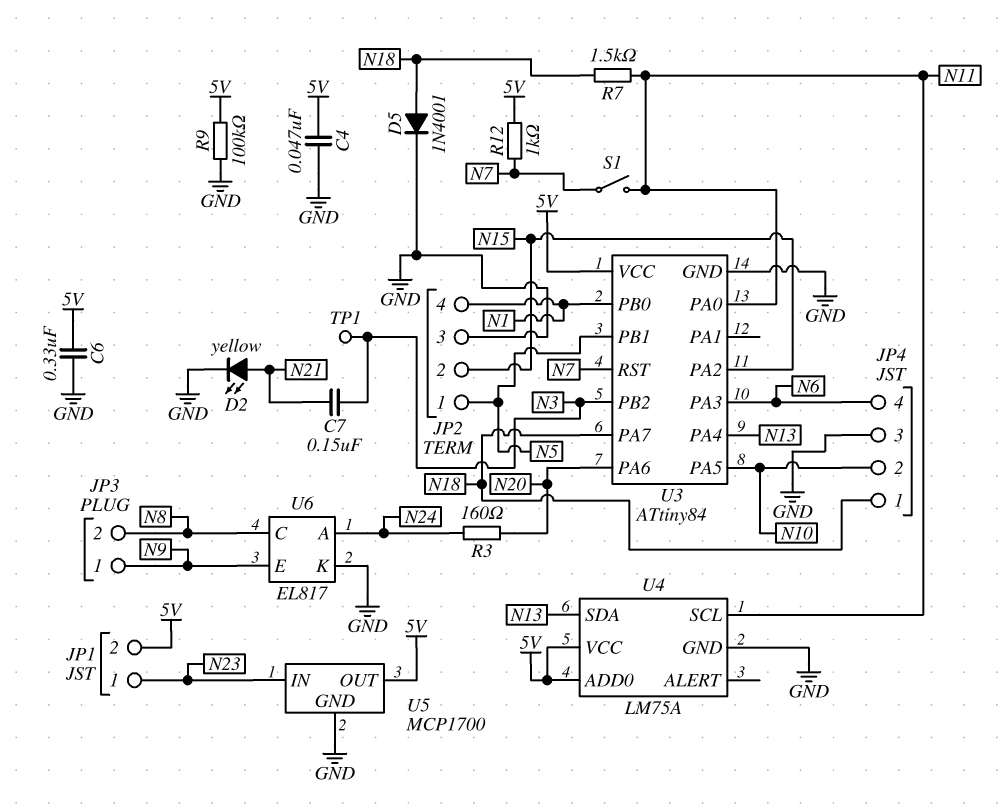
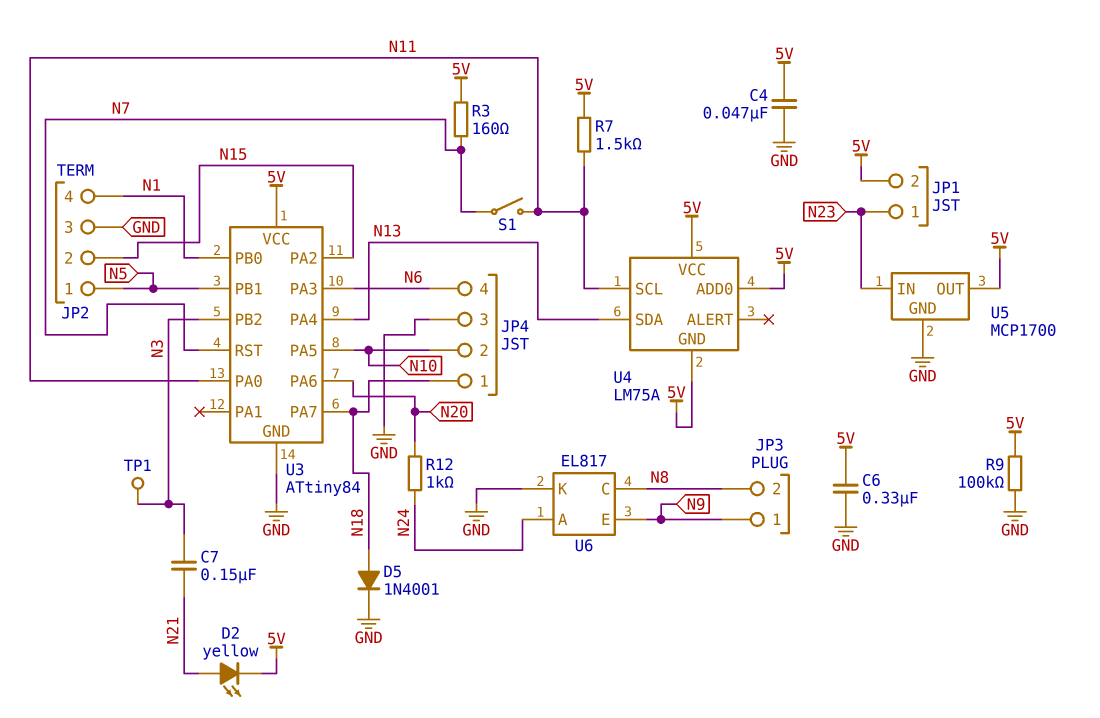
D2: LED yellow (A N21, K GND) -> LED yellow (A N21, K 5V)
R3: 160 (N20, N24) -> 160 (5V, N7)
R7: 1.5k (N11, N18) -> 1.5k (5V, N11)
R12: 1k (5V, N7) -> 1k (N20, N24)
U4 pin GND: GND -> 5V

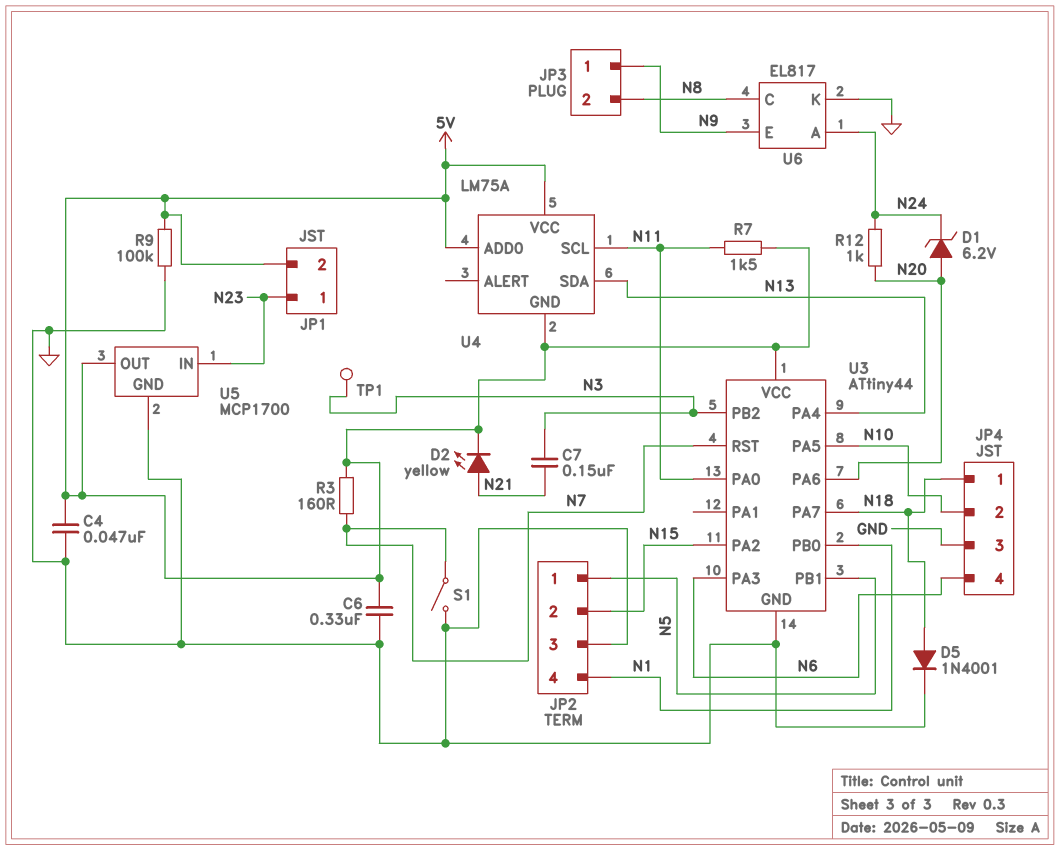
D1: none -> zener 6.2V (A N20, K N24)
S1: switch (N7, N11) -> switch (GND, N7)
U3: ATtiny84 -> ATtiny44

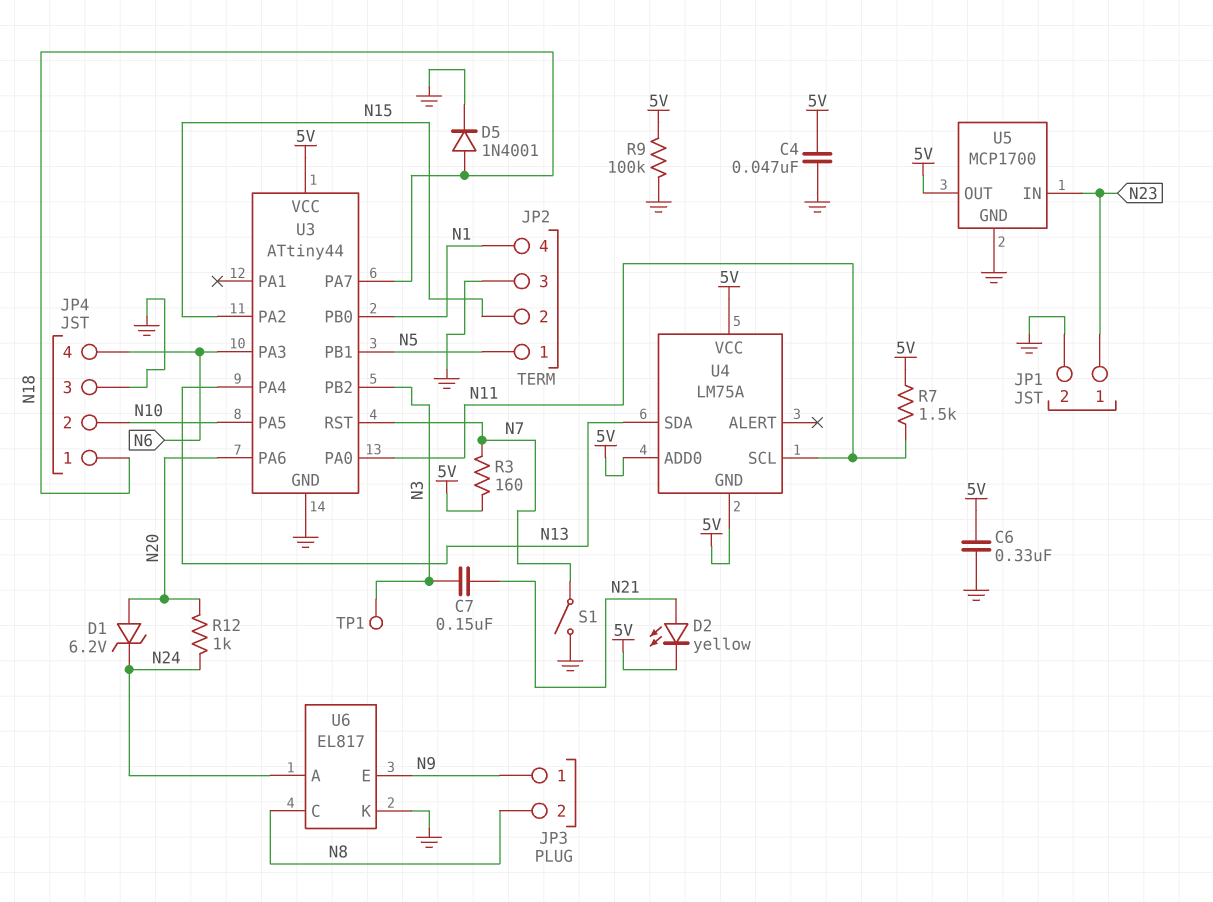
JP1 pin 2: 5V -> GND

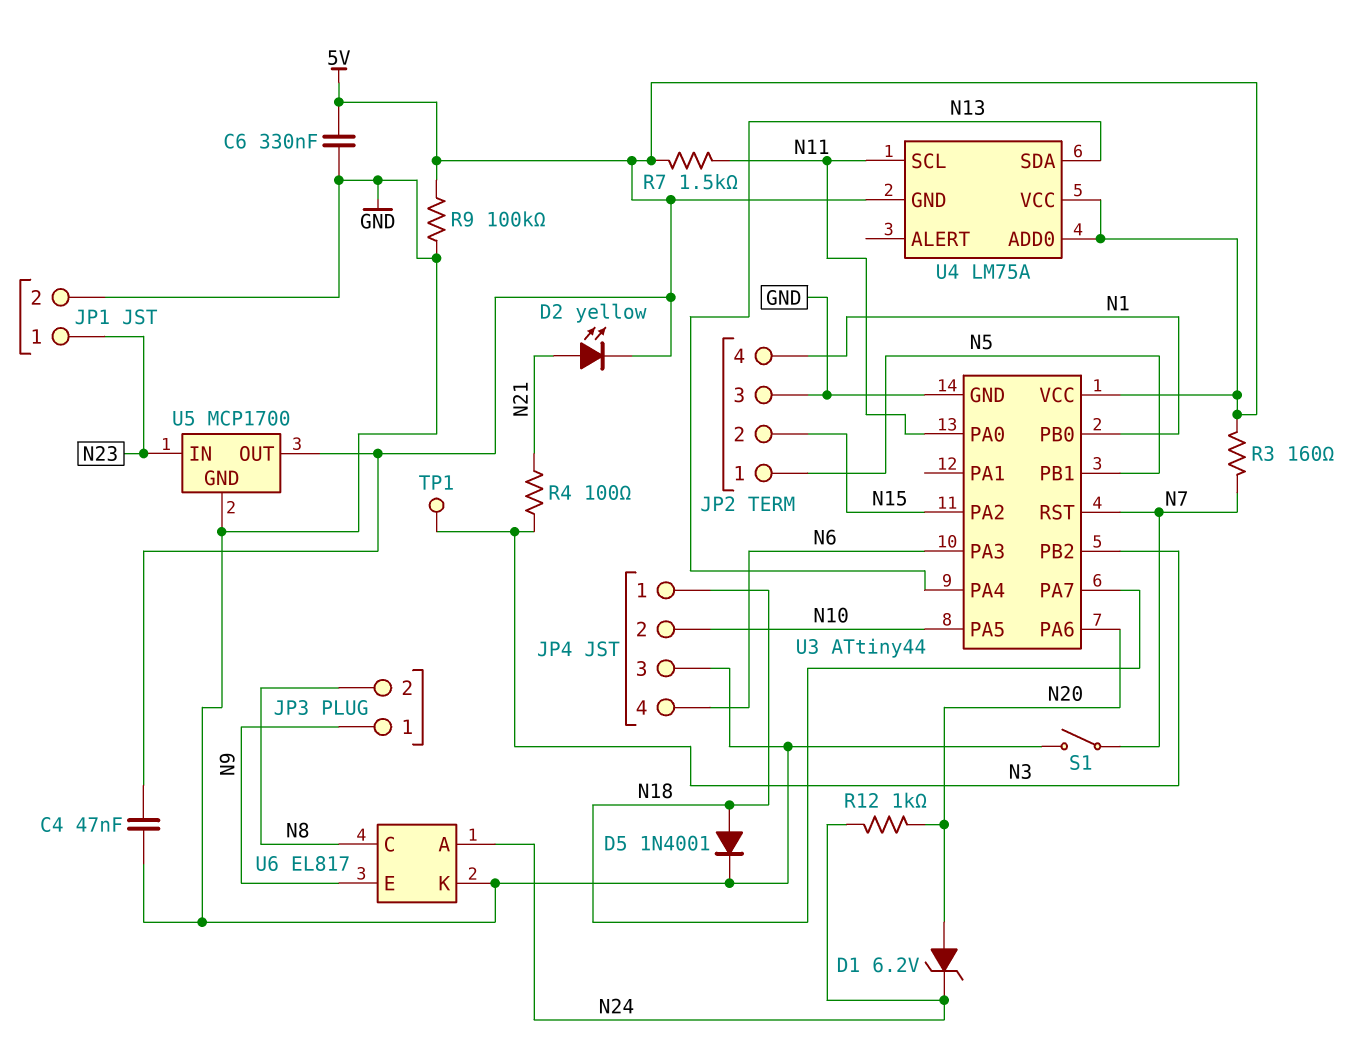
C7: 150nF (N3, N21) -> none
R4: none -> 100 (N3, N21)

